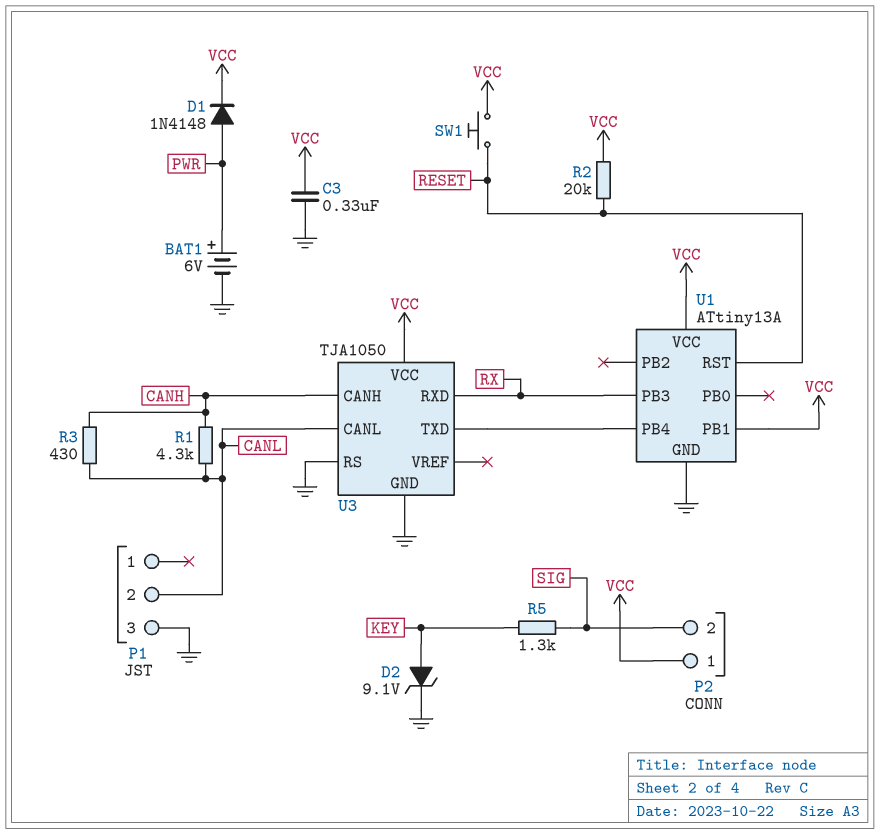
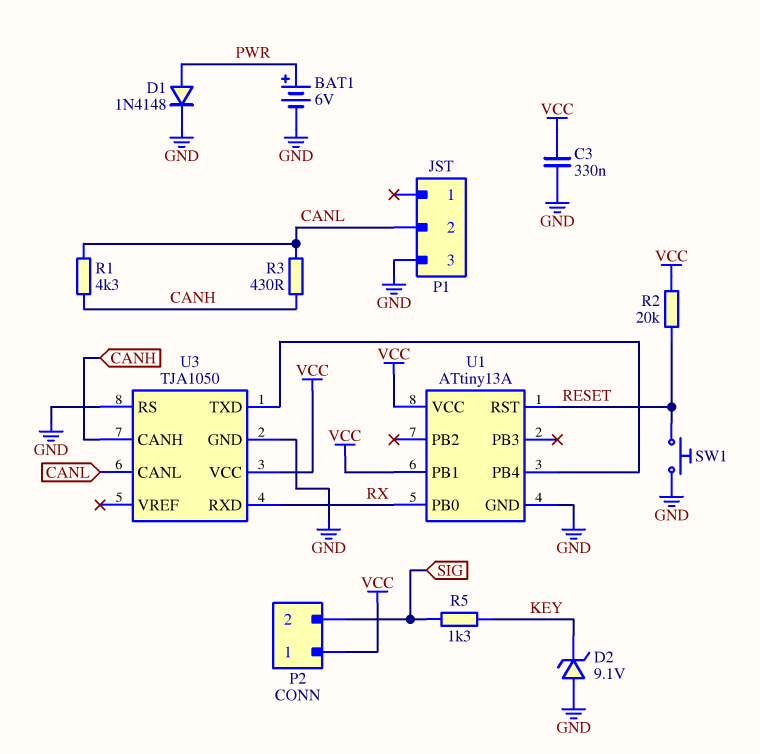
D1: diode 1N4148 (A PWR, K VCC) -> diode 1N4148 (A PWR, K GND)
D2: zener 9.1V (A KEY, K GND) -> zener 9.1V (A GND, K KEY)
SW1: button (RESET, VCC) -> button (GND, RESET)
U1 pin PB0: none -> RX
U1 pin PB3: RX -> none

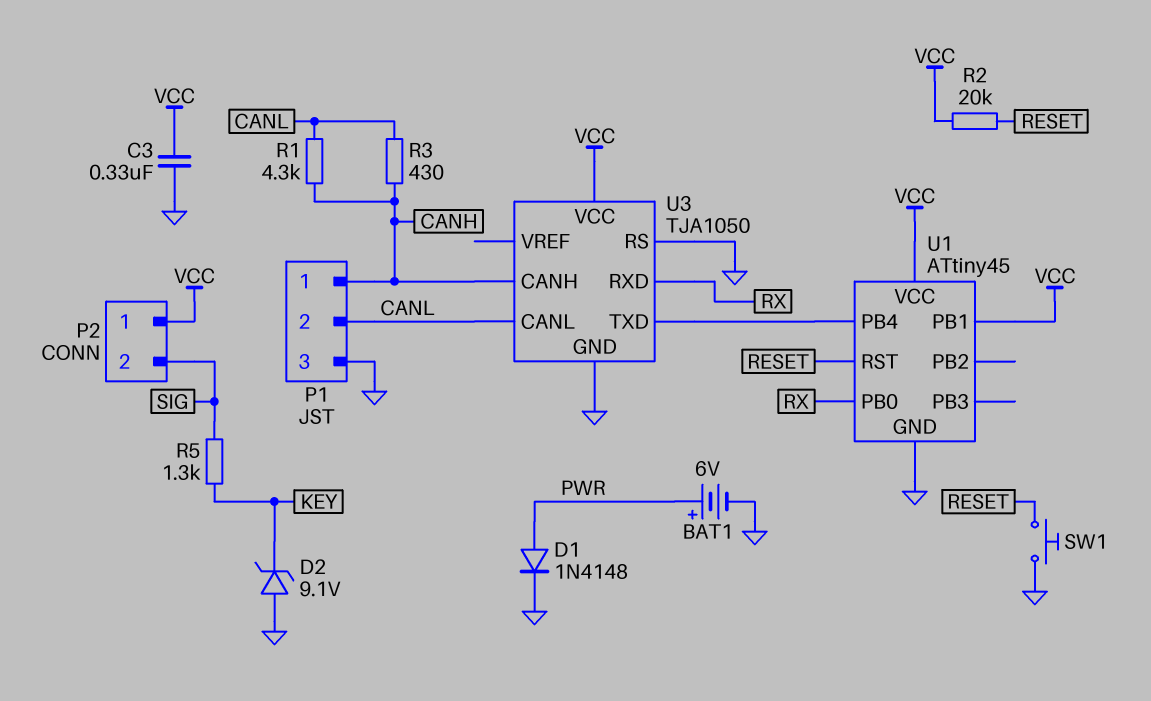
P1 pin 1: none -> CANH
U1: ATtiny13A -> ATtiny45

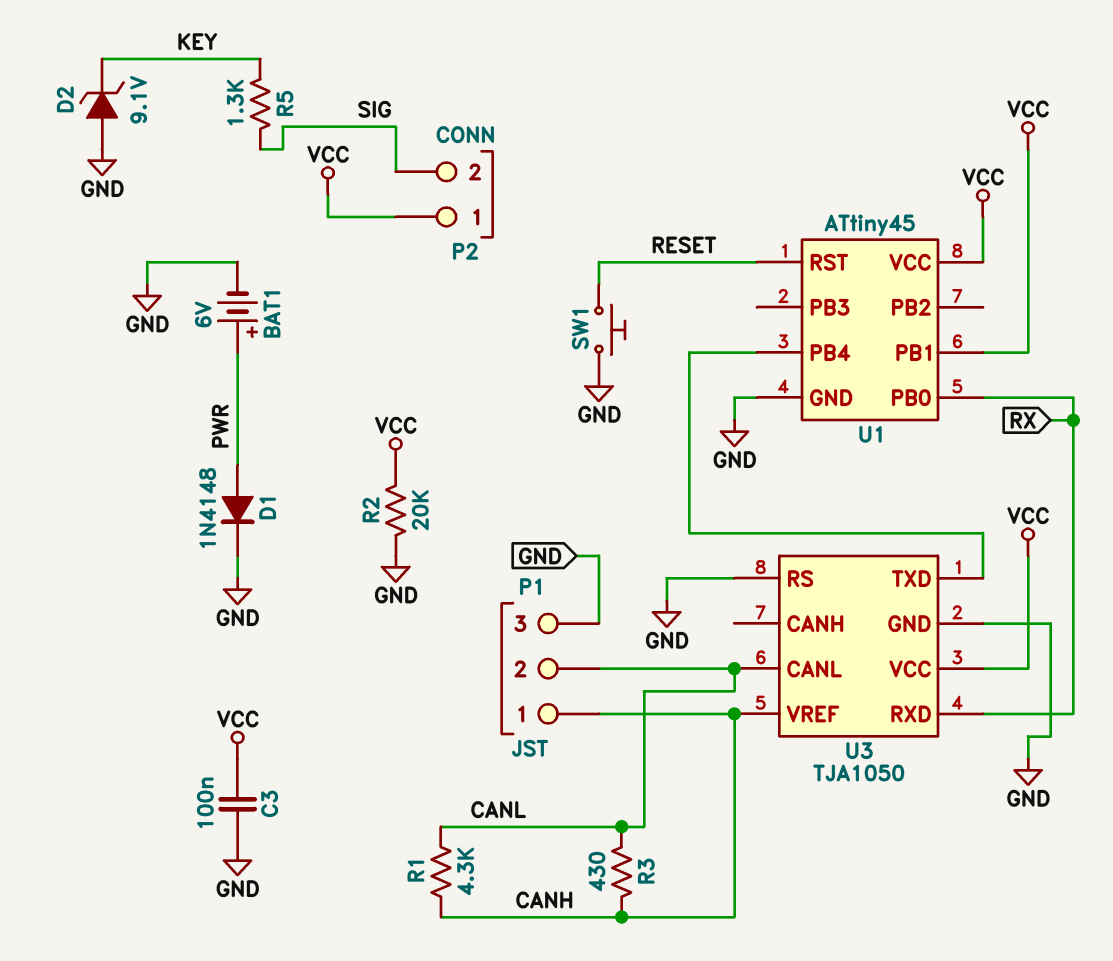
C3: 330nF (GND, VCC) -> 100nF (GND, VCC)
R2: 20k (RESET, VCC) -> 20k (GND, VCC)
U3 pin CANH: CANH -> none
U3 pin VREF: none -> CANH

